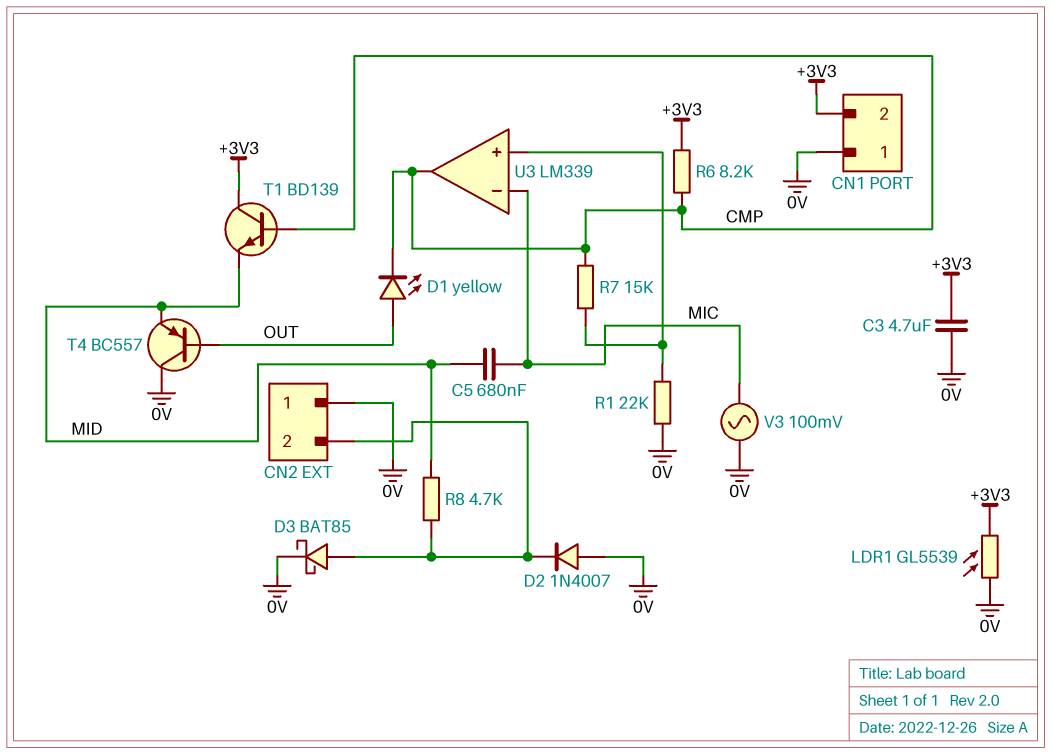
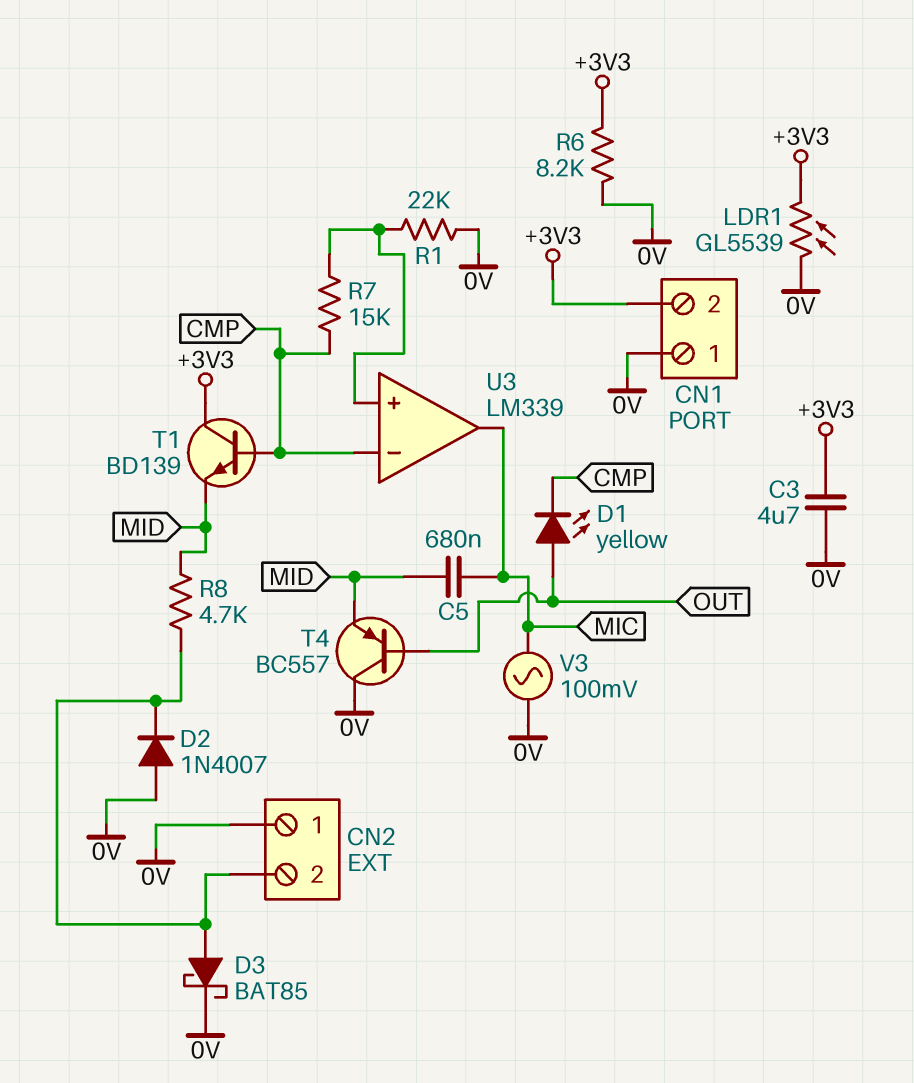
R6: 8.2k (+3V3, CMP) -> 8.2k (+3V3, 0V)
U3 pin in-: MIC -> CMP
U3 pin out: CMP -> MIC

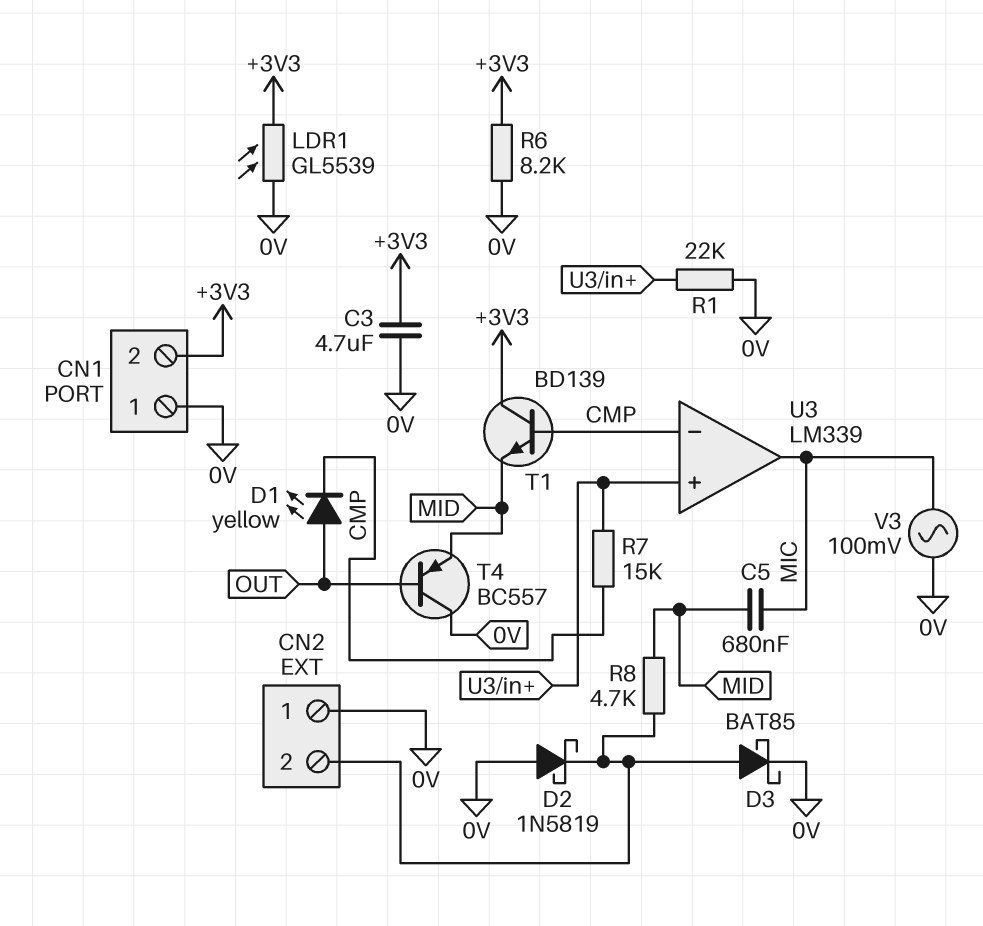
D2: diode 1N4007 (A 0V, K CN2/2) -> schottky 1N5819 (A 0V, K CN2/2)

